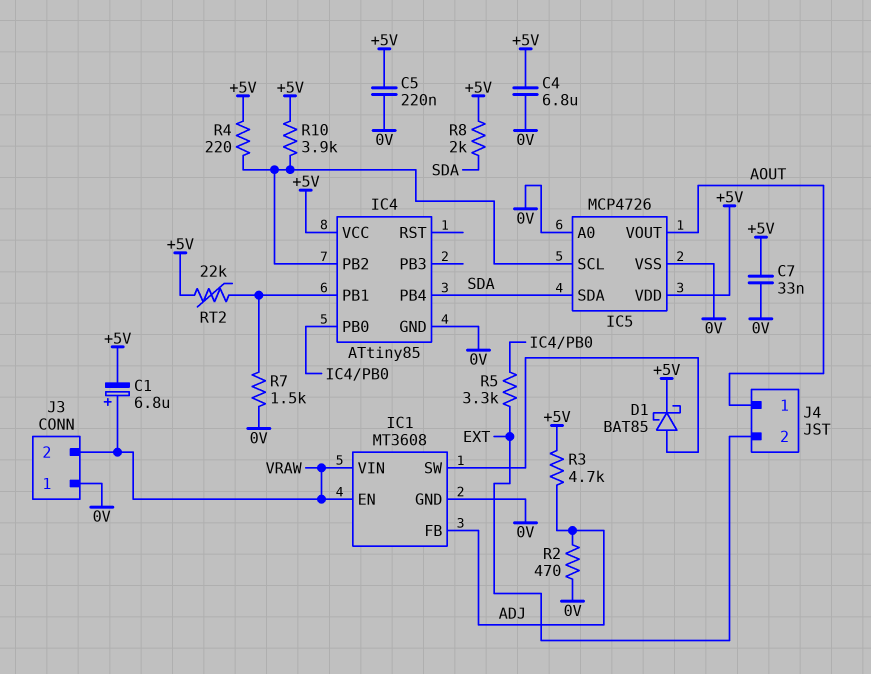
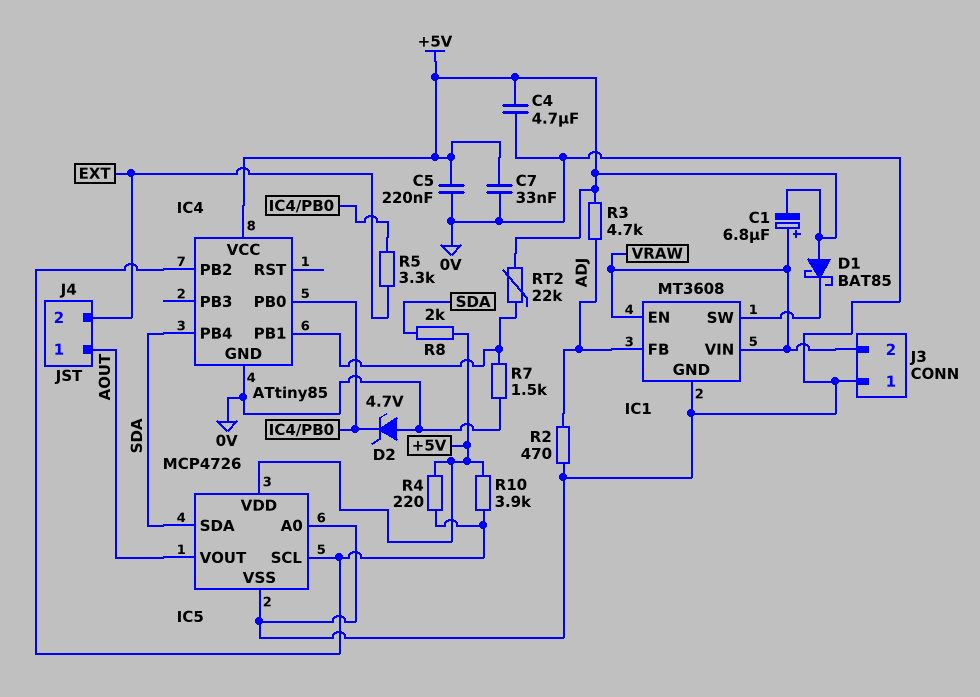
C4: 6.8uF (+5V, 0V) -> 4.7uF (+5V, 0V)
D1: schottky BAT85 (A IC1/SW, K +5V) -> schottky BAT85 (A +5V, K IC1/SW)
D2: none -> zener 4.7V (A 0V, K IC4/PB0)

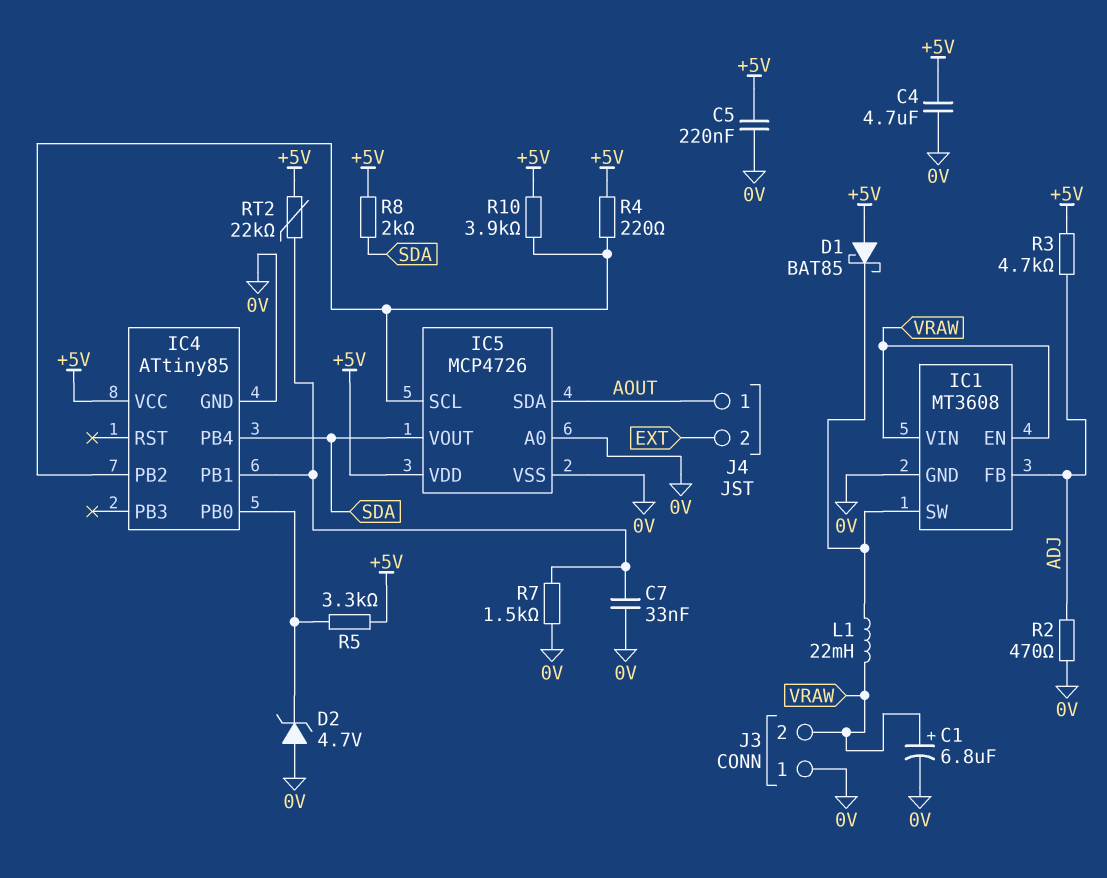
C1: 6.8uF (plus VRAW, minus +5V) -> 6.8uF (plus VRAW, minus 0V)
C7: 33nF (+5V, 0V) -> 33nF (0V, IC4/PB1)
IC5 pin SDA: SDA -> AOUT
IC5 pin VOUT: AOUT -> SDA
L1: none -> 22mH (IC1/SW, VRAW)
R5: 3.3k (EXT, IC4/PB0) -> 3.3k (+5V, IC4/PB0)

